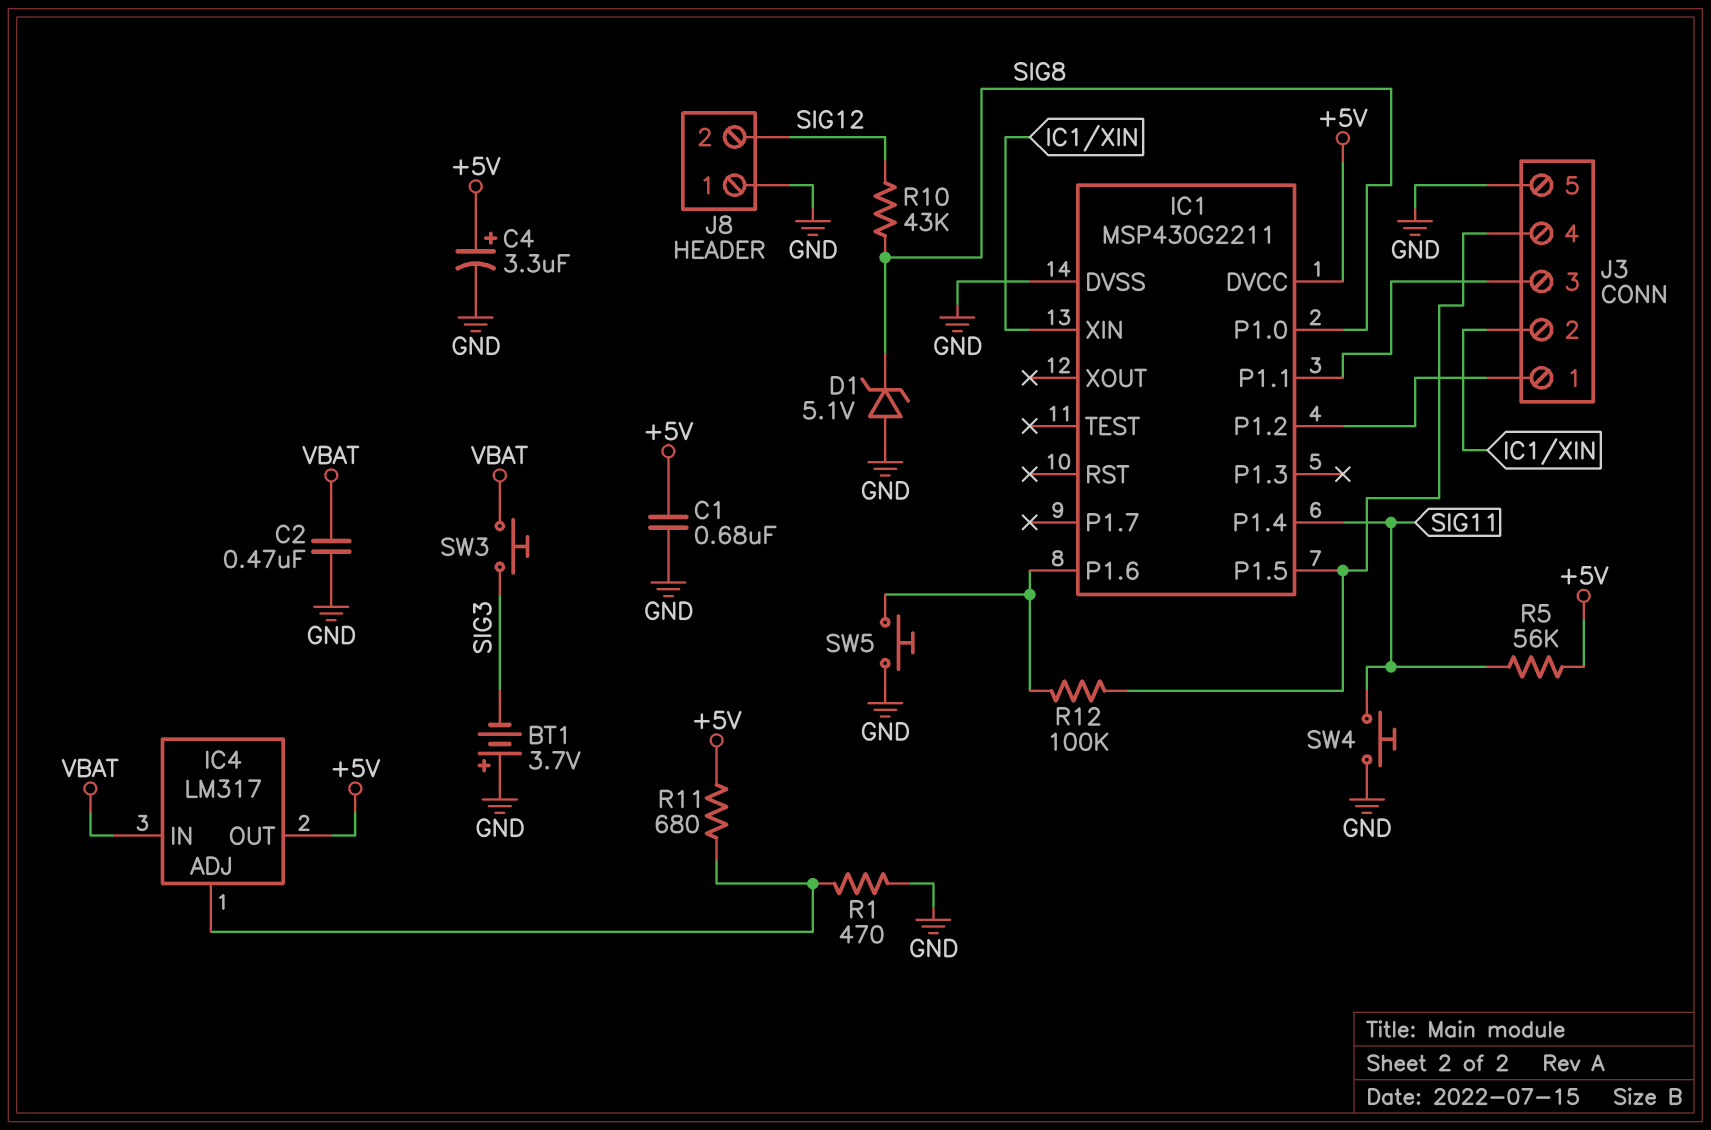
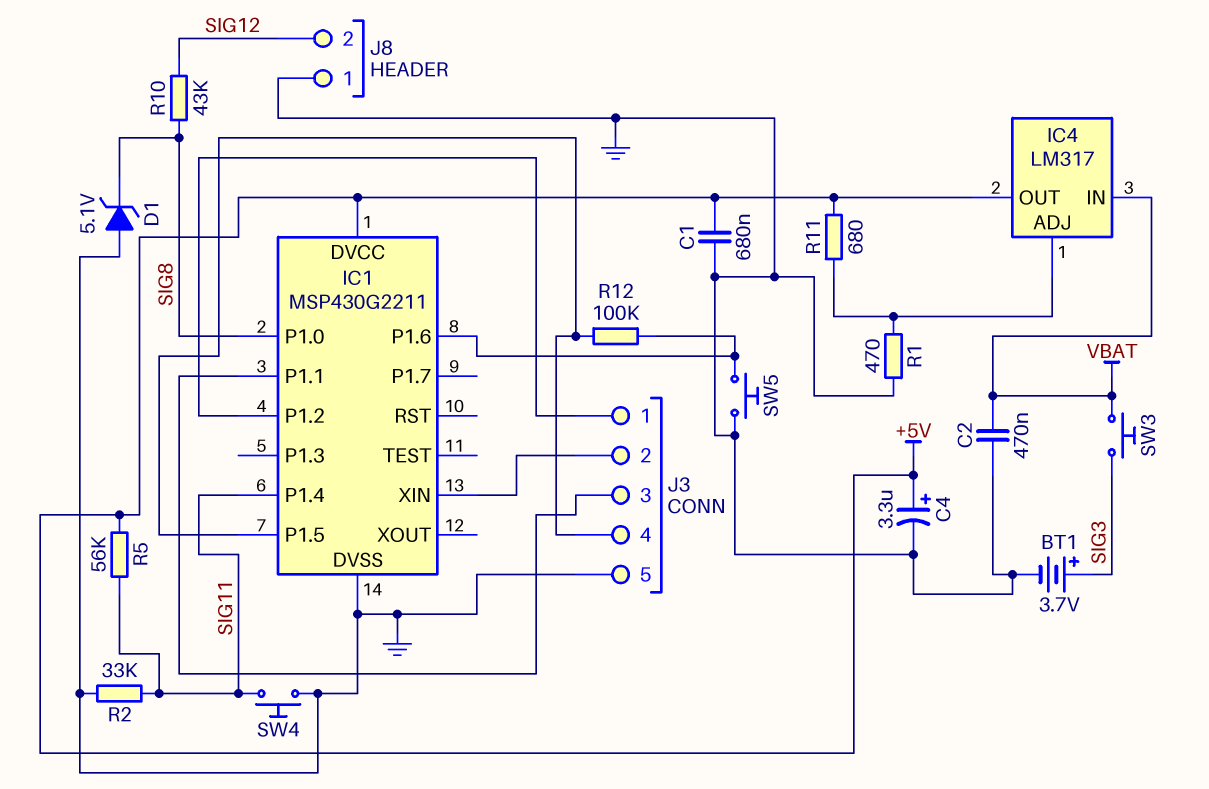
BT1: 3.7V (plus GND, minus SIG3) -> 3.7V (plus SIG3, minus GND)
R2: none -> 33k (GND, SIG11)

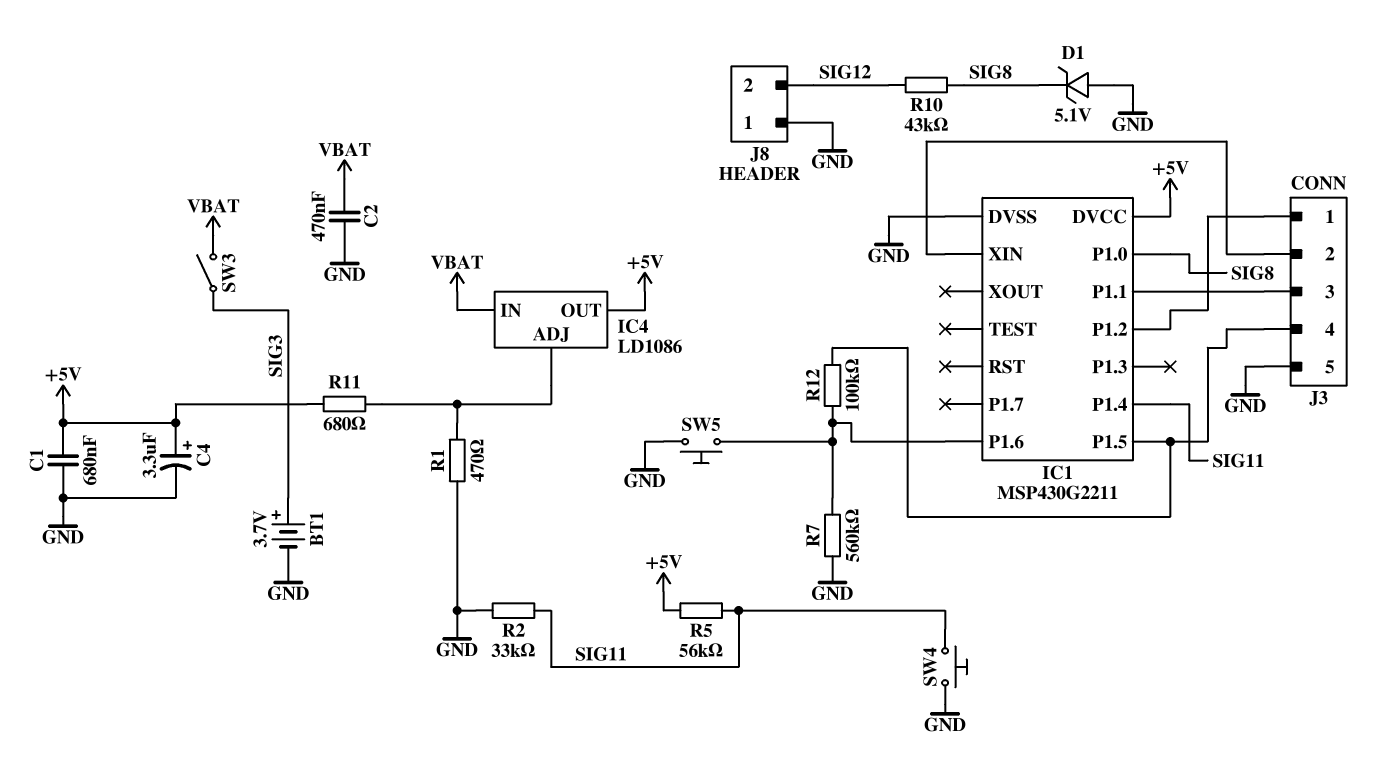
IC4: LM317 -> LD1086
R7: none -> 560k (GND, IC1/P1.6)
SW3: button (SIG3, VBAT) -> switch (SIG3, VBAT)

